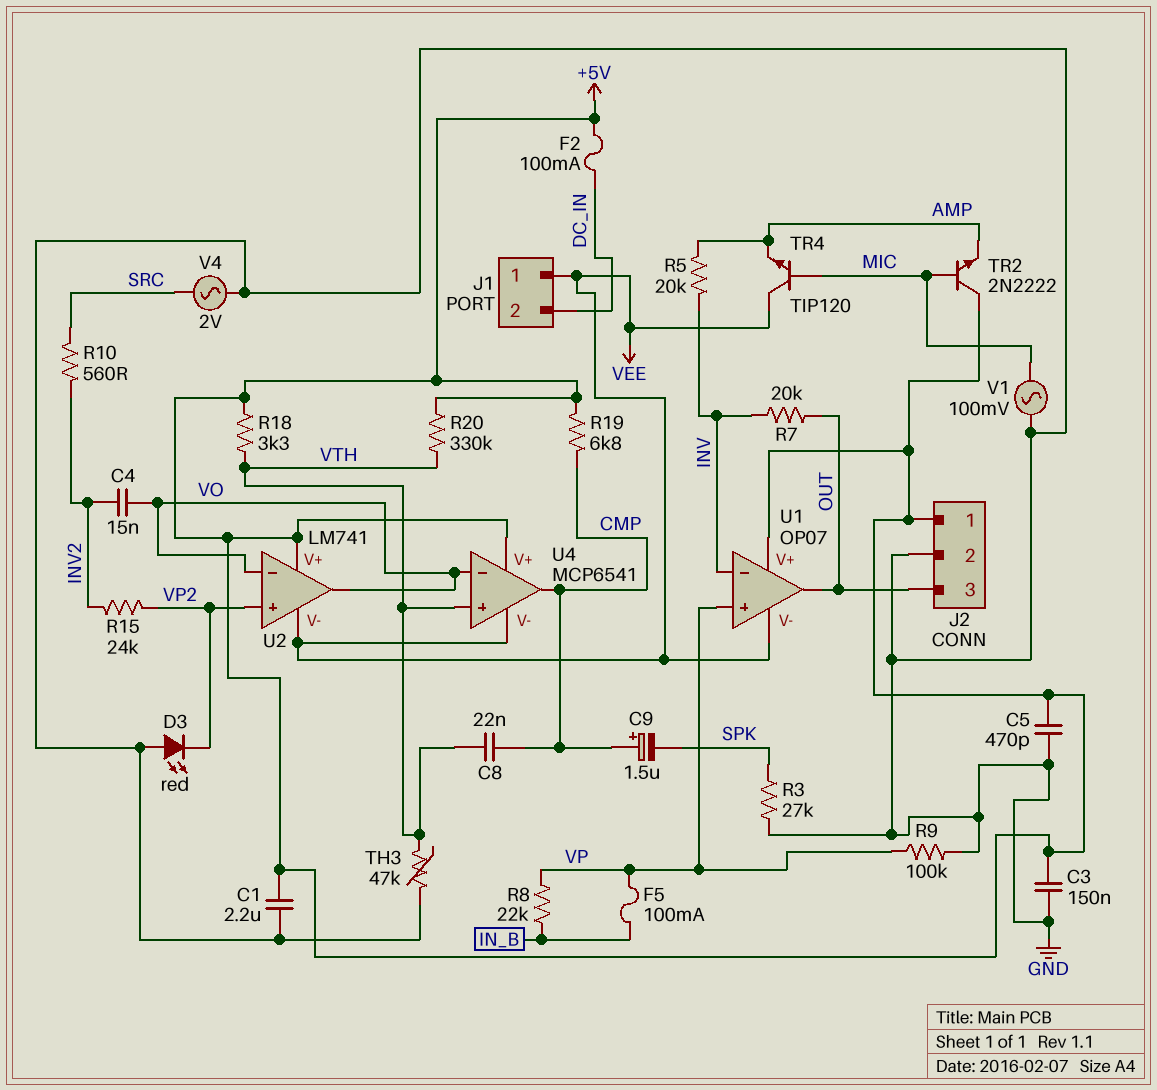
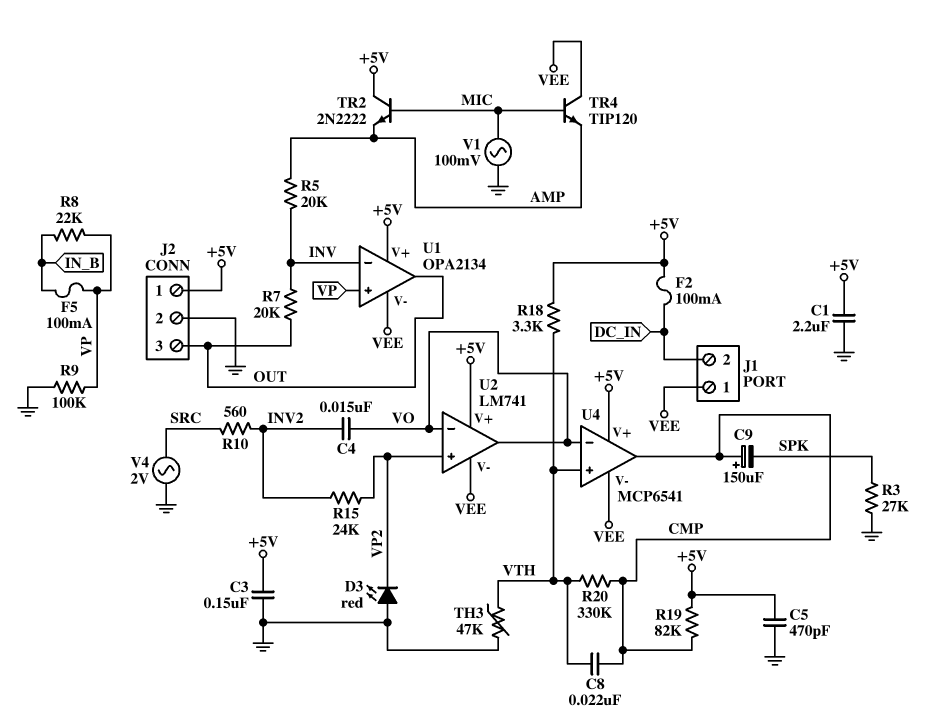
C9: 1.5uF (plus CMP, minus SPK) -> 150uF (plus CMP, minus SPK)
R19: 6.8k (+5V, CMP) -> 82k (+5V, CMP)
R20: 330k (+5V, VTH) -> 330k (CMP, VTH)
U1: OP07 -> OPA2134

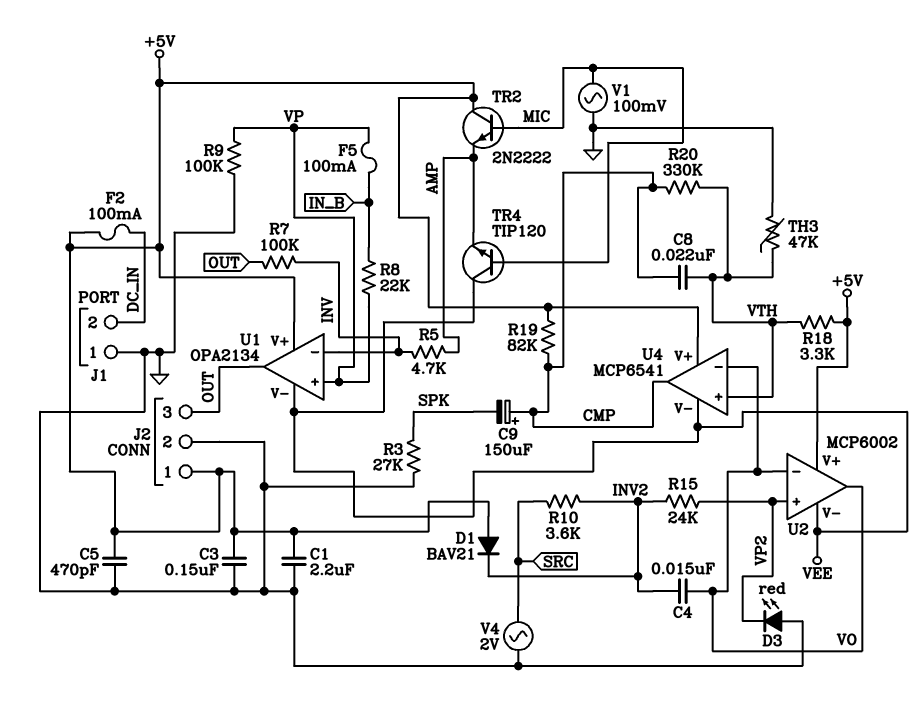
D1: none -> diode BAV21 (A +5V, K INV2)
J1 pin 1: VEE -> GND
R5: 20k (AMP, INV) -> 4.7k (AMP, INV)
R7: 20k (INV, OUT) -> 100k (INV, OUT)
R10: 560 (INV2, SRC) -> 3.6k (INV2, SRC)
U2: LM741 -> MCP6002

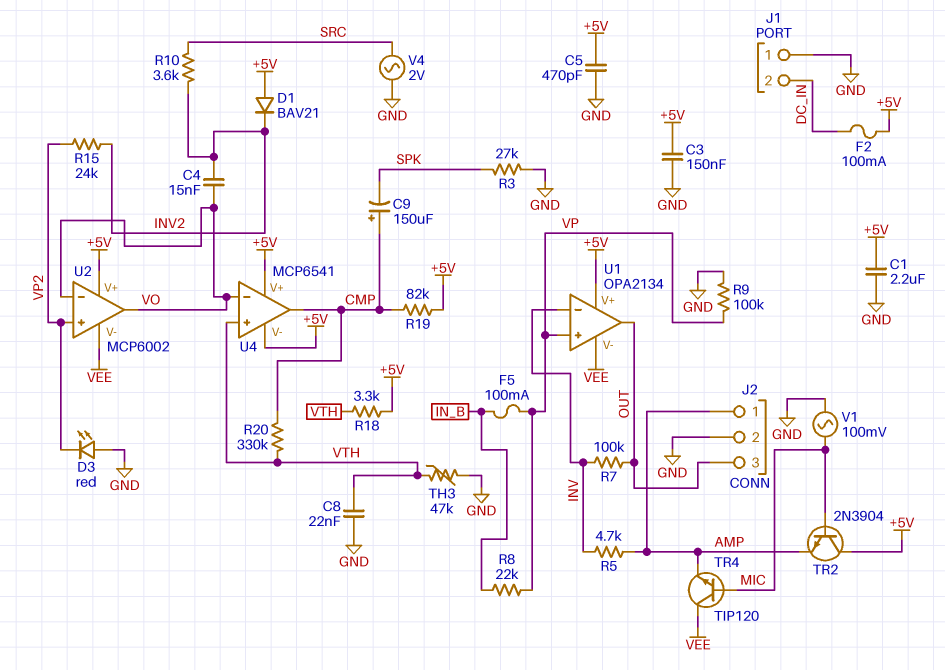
C8: 22nF (CMP, VTH) -> 22nF (GND, VTH)
J2 pin 1: +5V -> AMP
TR2: NPN 2N2222 (B MIC, C +5V, E AMP) -> NPN 2N3904 (B MIC, C +5V, E AMP)
U4 pin V-: VEE -> +5V

